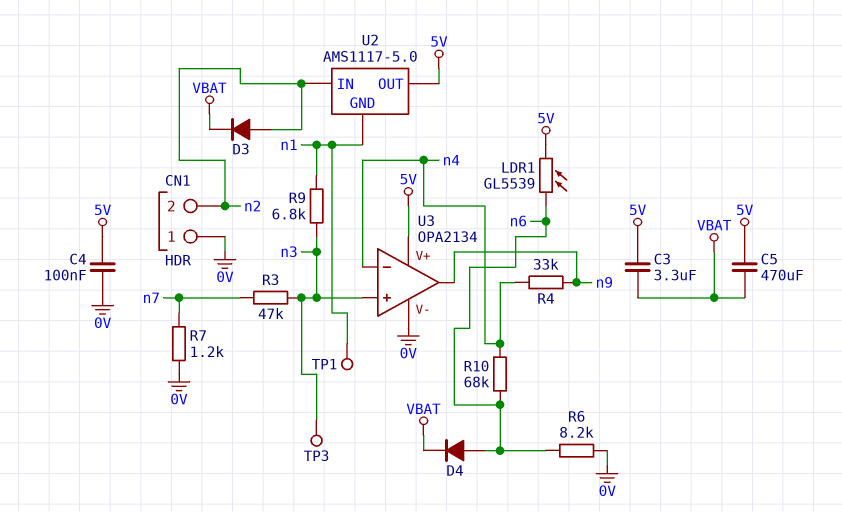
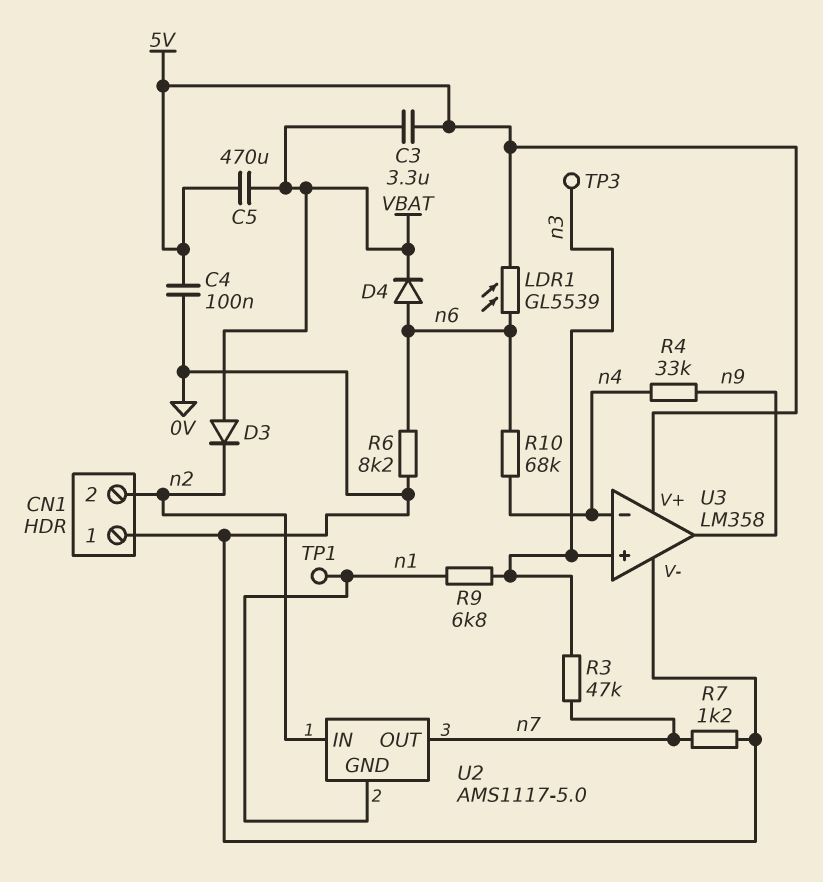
D3: diode (A n2, K VBAT) -> diode (A VBAT, K n2)
U2 pin OUT: 5V -> n7
U3: OPA2134 -> LM358

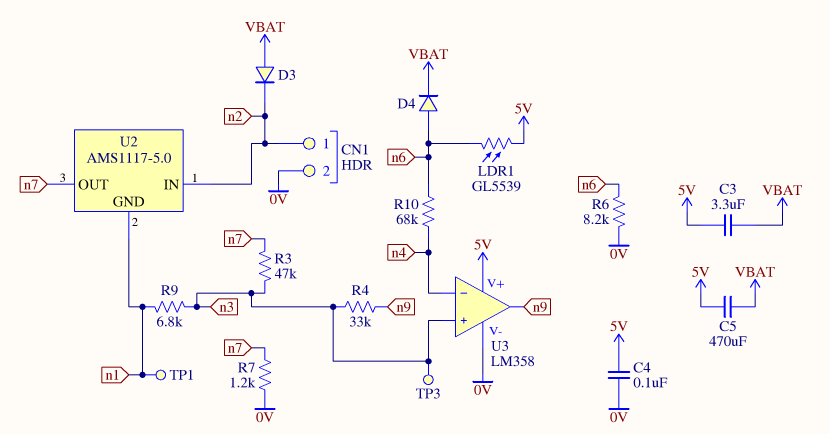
CN1 pin 1: 0V -> n2
CN1 pin 2: n2 -> 0V
R4: 33k (n4, n9) -> 33k (n3, n9)

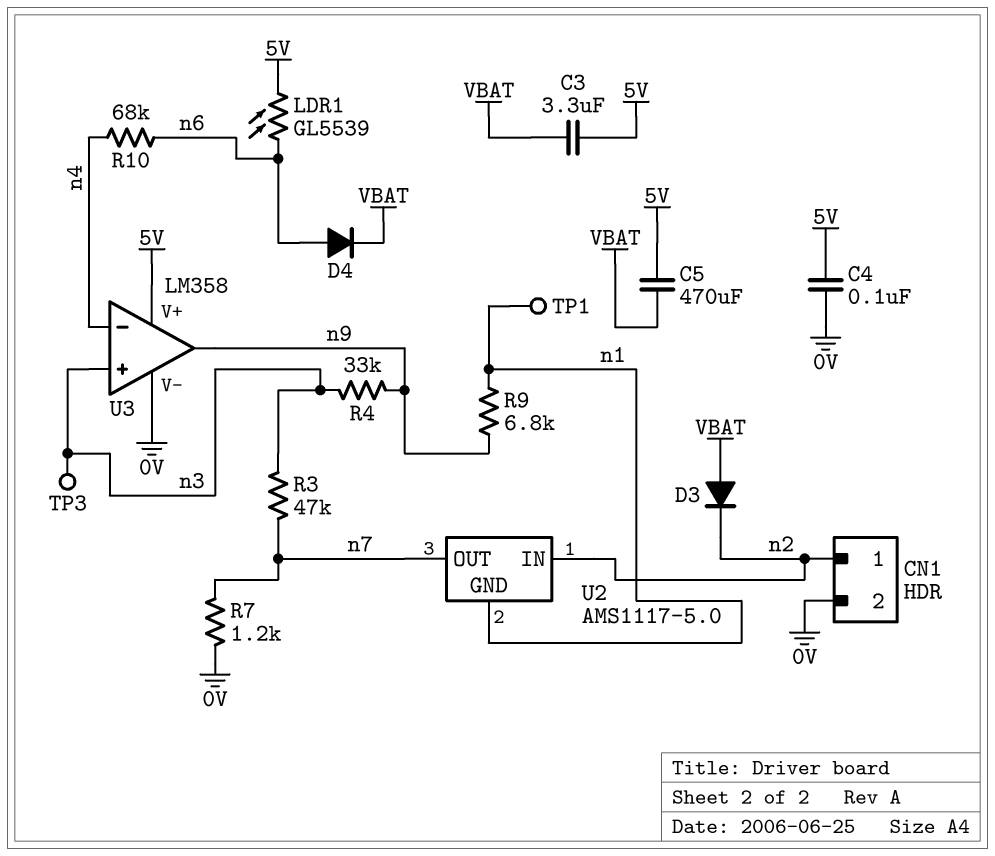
R6: 8.2k (0V, n6) -> none
R9: 6.8k (n1, n3) -> 6.8k (n1, n9)

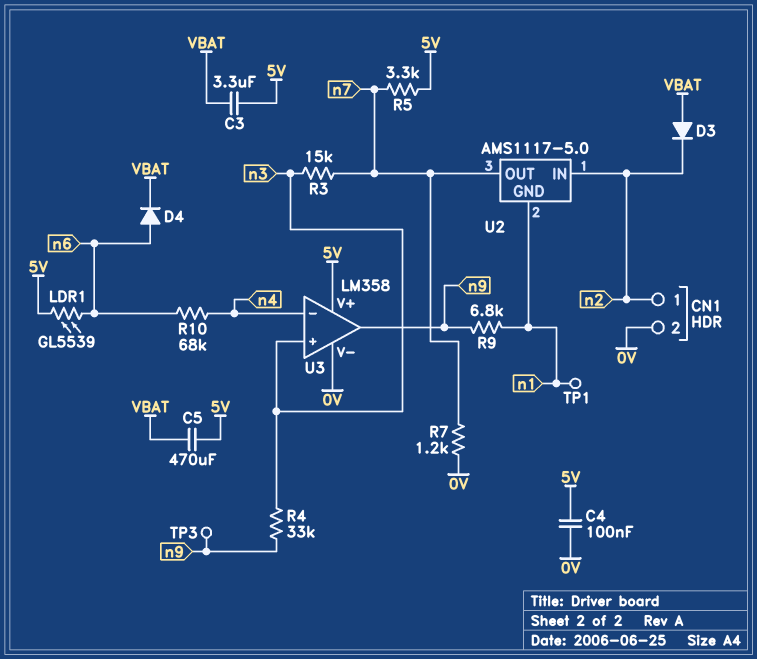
R3: 47k (n3, n7) -> 15k (n3, n7)
R5: none -> 3.3k (5V, n7)
TP3: test point (n3) -> test point (n9)

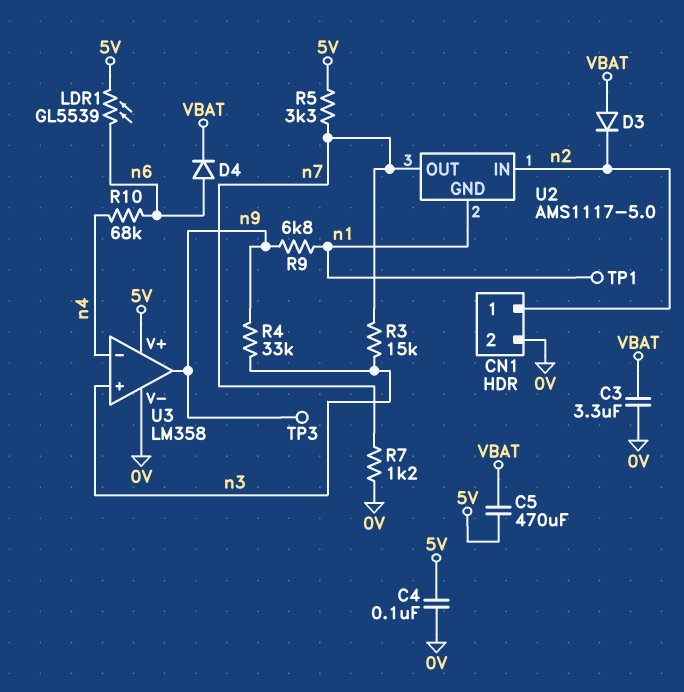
C3: 3.3uF (5V, VBAT) -> 3.3uF (0V, VBAT)

